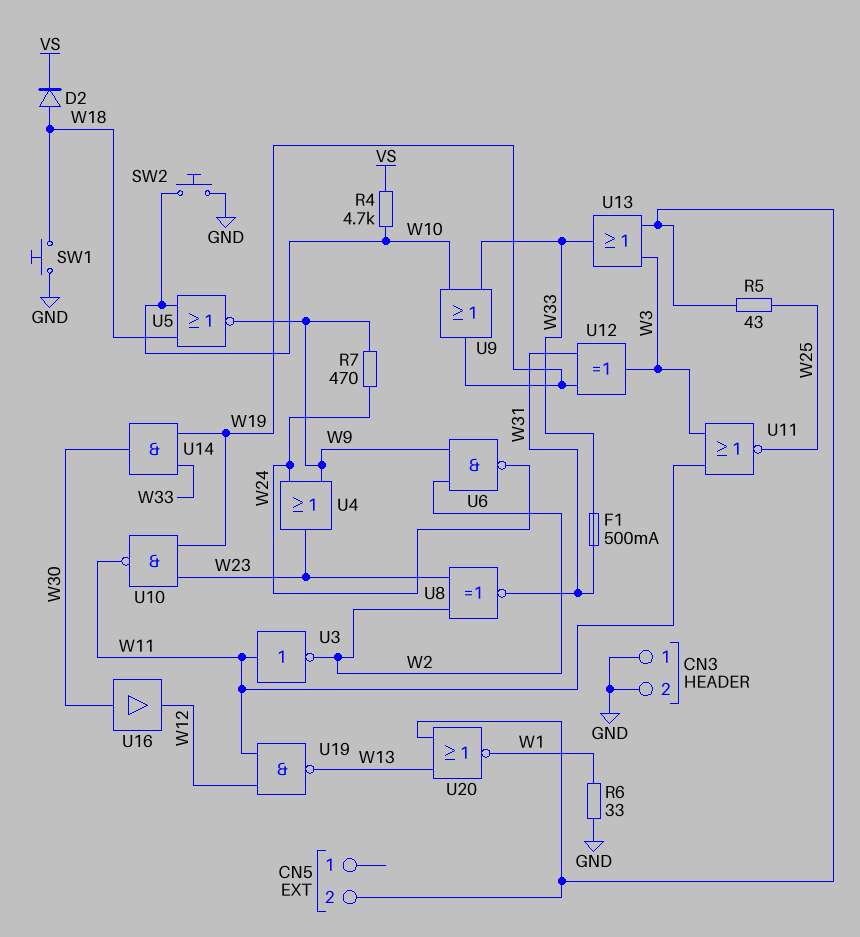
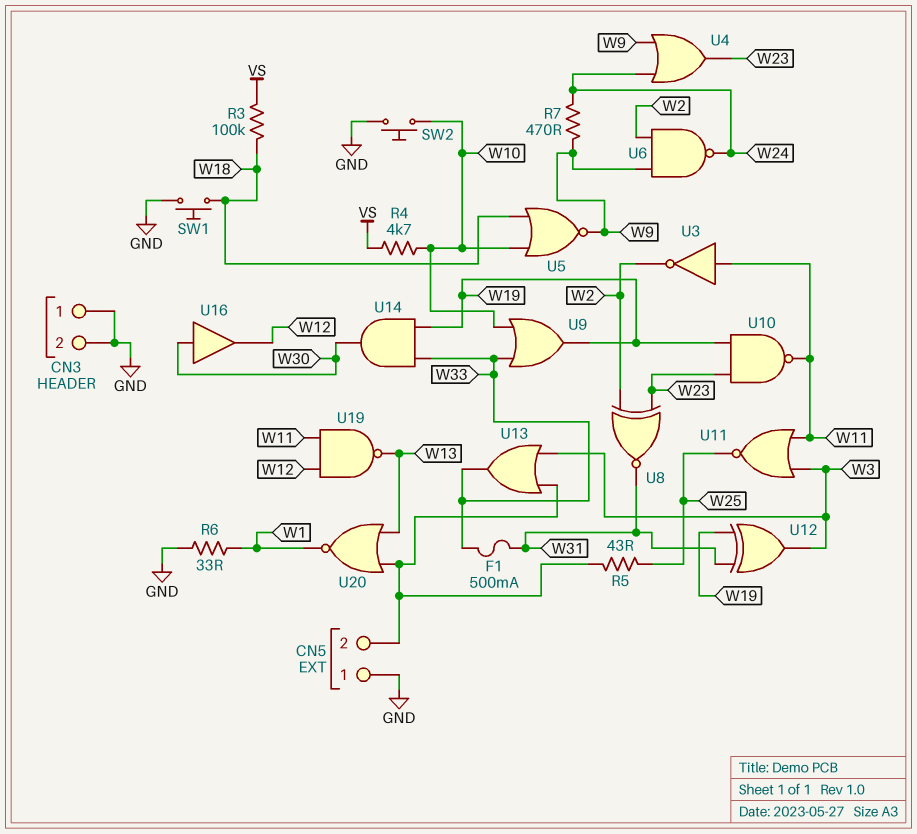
CN5 pin 1: none -> GND
D2: diode (A W18, K VS) -> none
R3: none -> 100k (VS, W18)

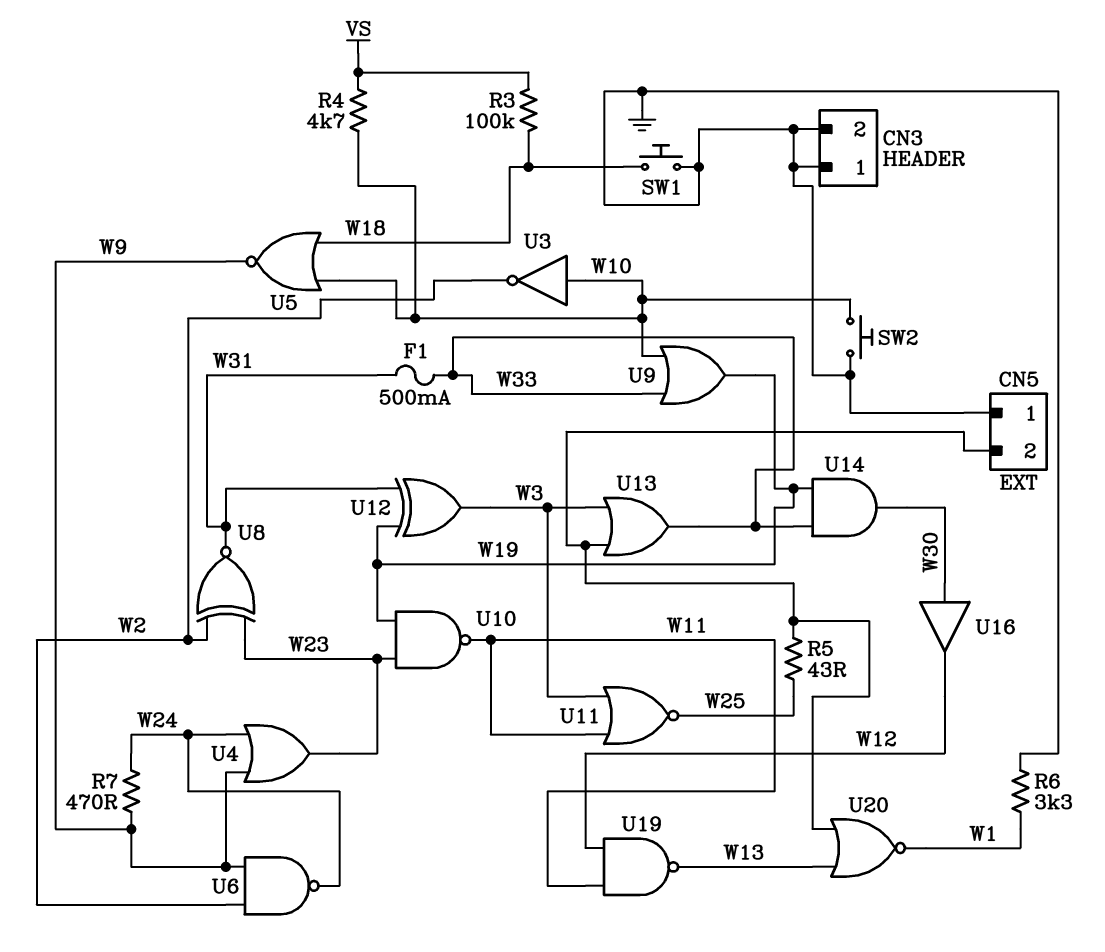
R6: 33 (GND, W1) -> 3.3k (GND, W1)
U3: NOT (in W11, out W2) -> NOT (in W10, out W2)

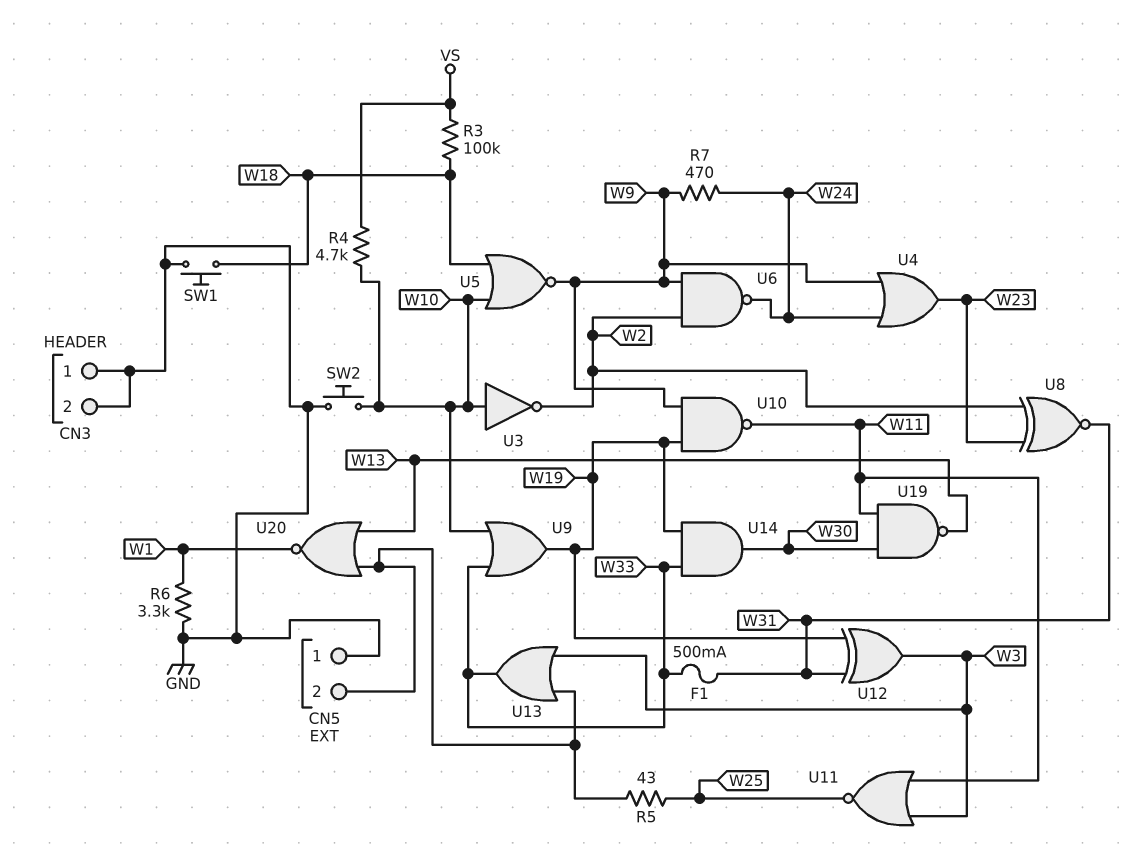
U10: NAND (in W19, in W23, out W11) -> NAND (in W9, in W19, out W11)
U16: buffer (in W30, out W12) -> none
U19: NAND (in W11, in W12, out W13) -> NAND (in W11, in W30, out W13)

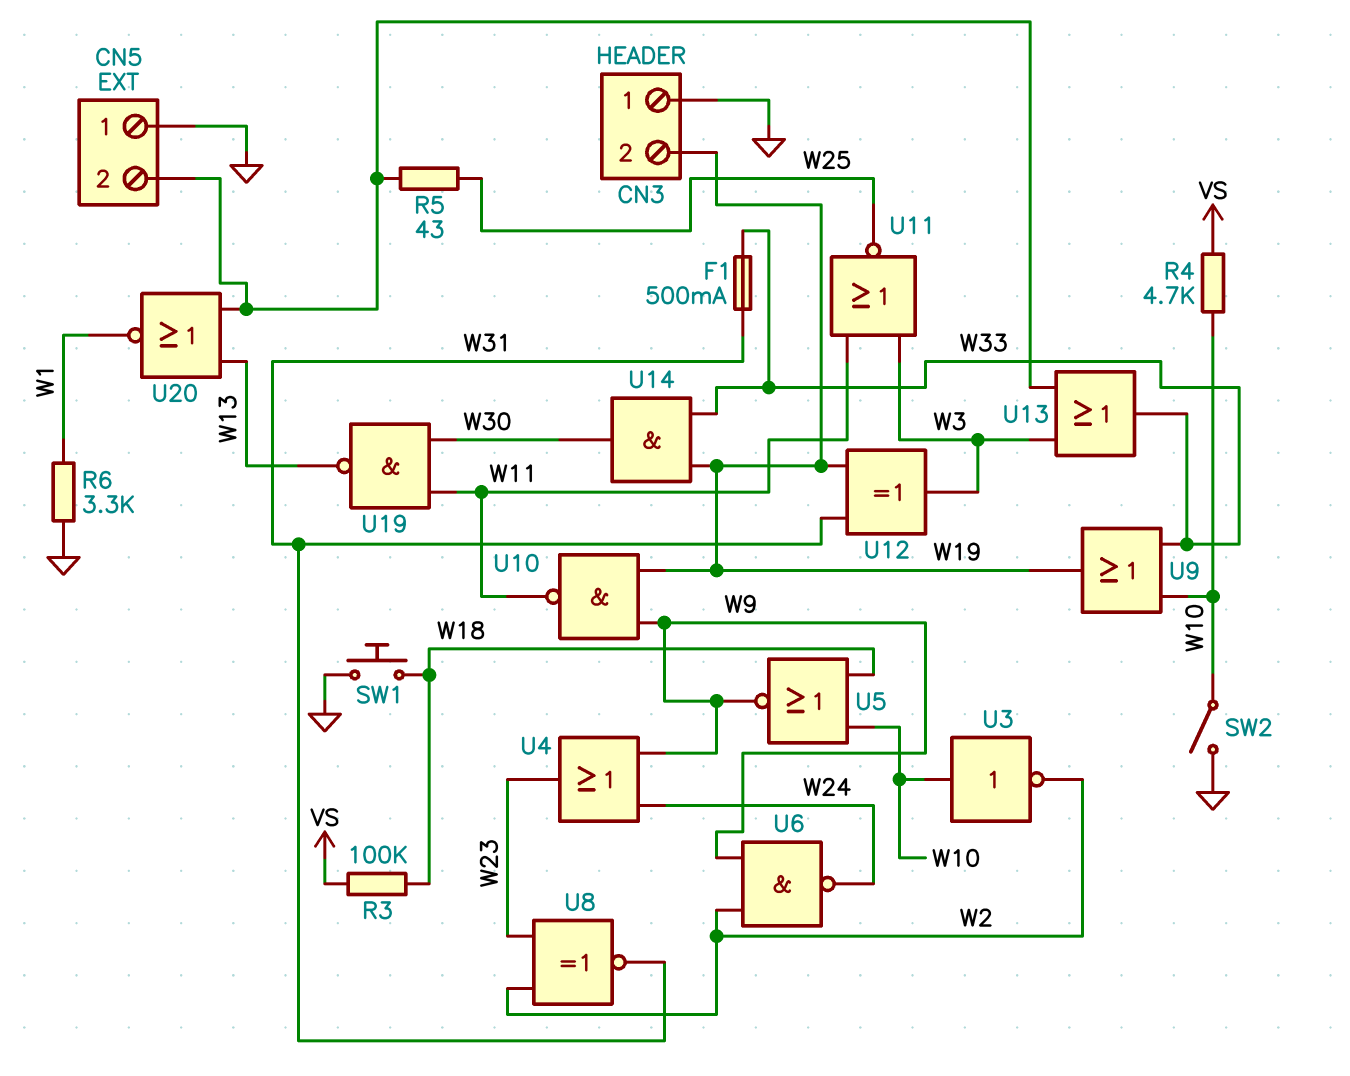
CN3 pin 2: GND -> W19
R7: 470 (W9, W24) -> none
SW2: button (GND, W10) -> switch (GND, W10)

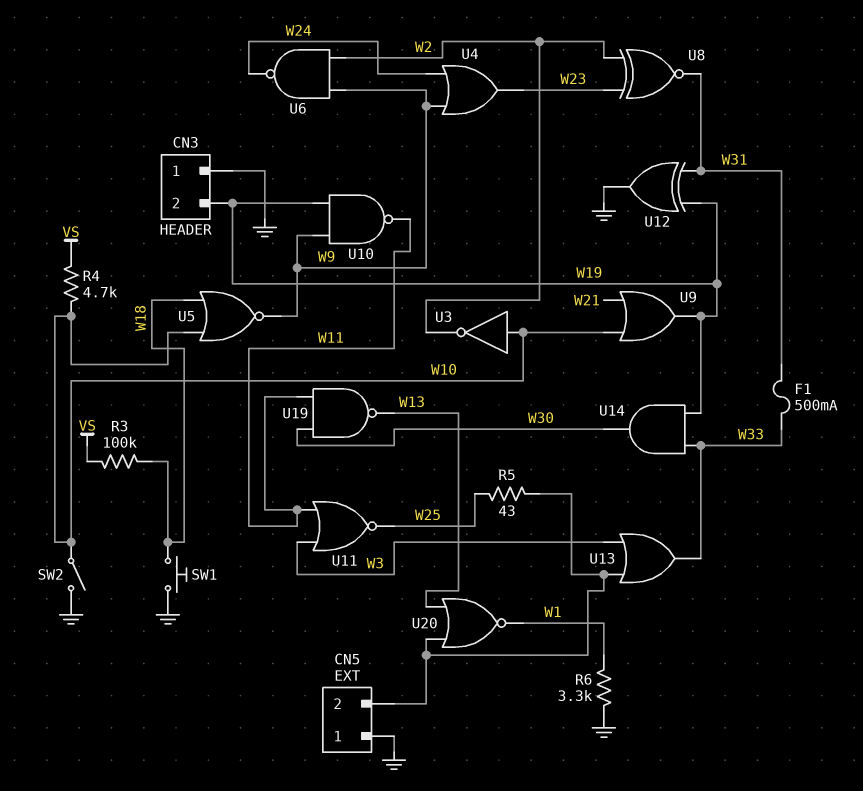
U9: OR (in W10, in W33, out W19) -> OR (in W10, in W21, out W19)
U12: XOR (in W19, in W31, out W3) -> XOR (in W19, in W31, out GND)

